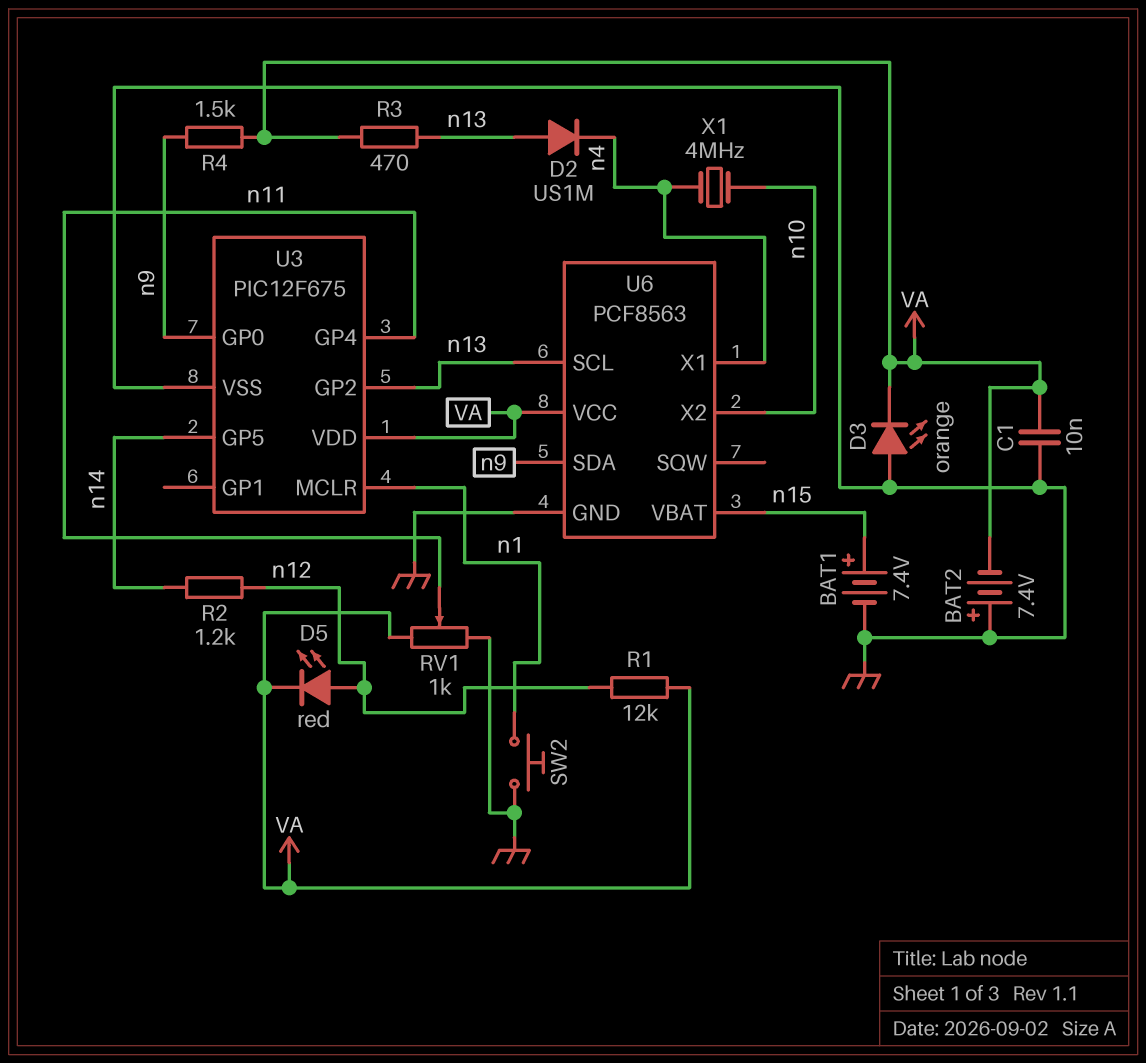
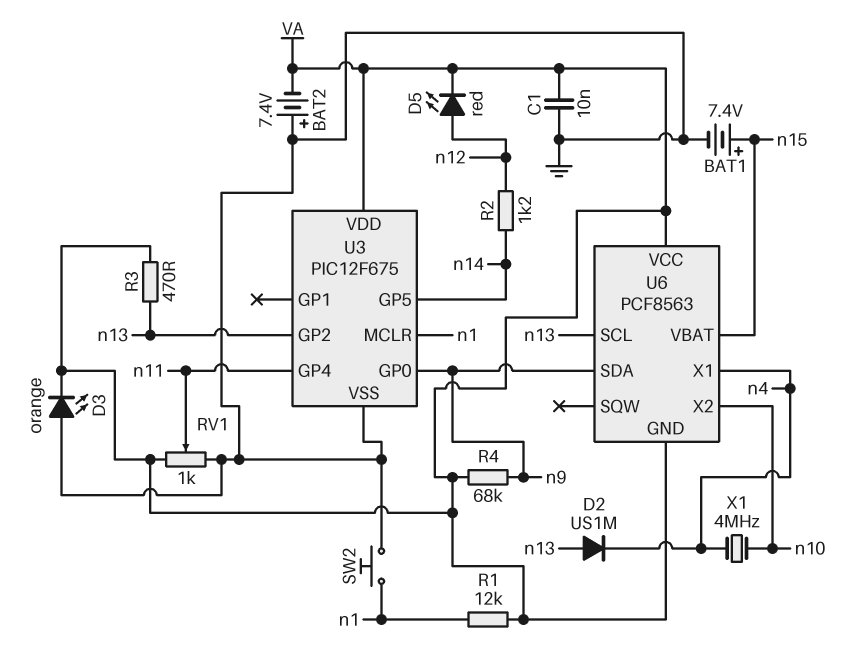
R1: 12k (VA, n12) -> 12k (VA, n1)
R4: 1.5k (VA, n9) -> 68k (VA, n9)
U6 pin GND: GND -> VA

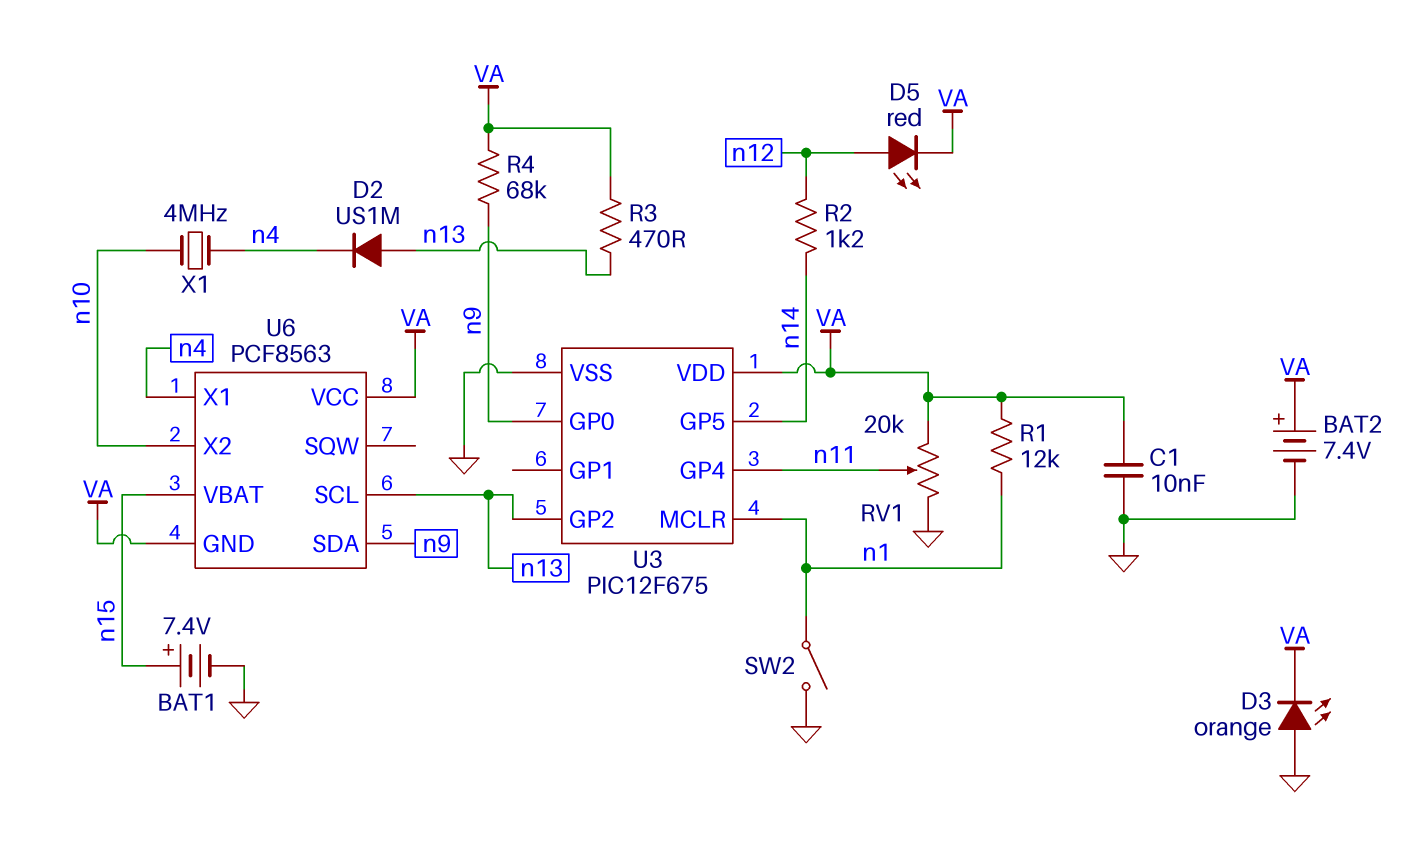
BAT2: 7.4V (plus GND, minus VA) -> 7.4V (plus VA, minus GND)
RV1: 1k (GND, VA, wiper n11) -> 20k (GND, VA, wiper n11)
SW2: button (GND, n1) -> switch (GND, n1)

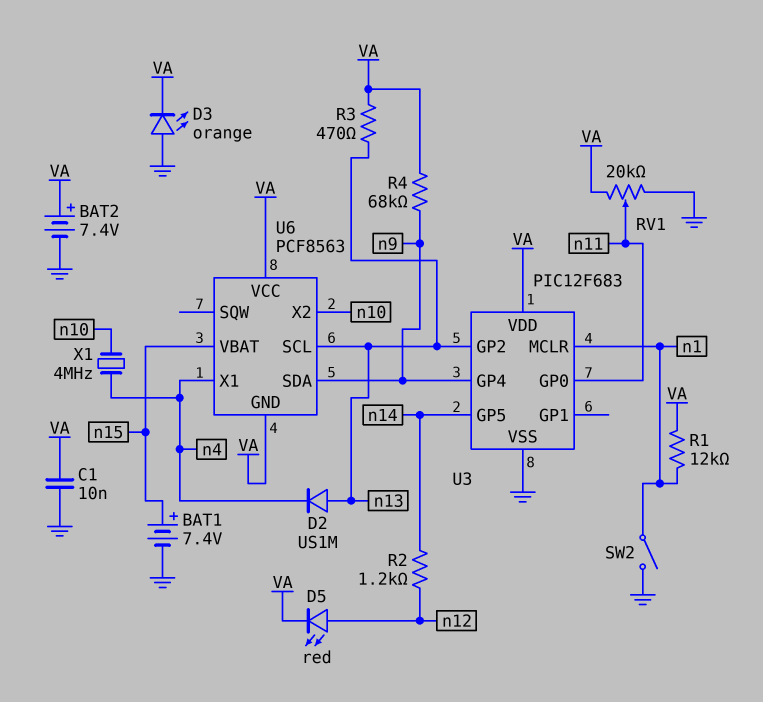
U3: PIC12F675 -> PIC12F683
U3 pin GP0: n9 -> n11
U3 pin GP4: n11 -> n9

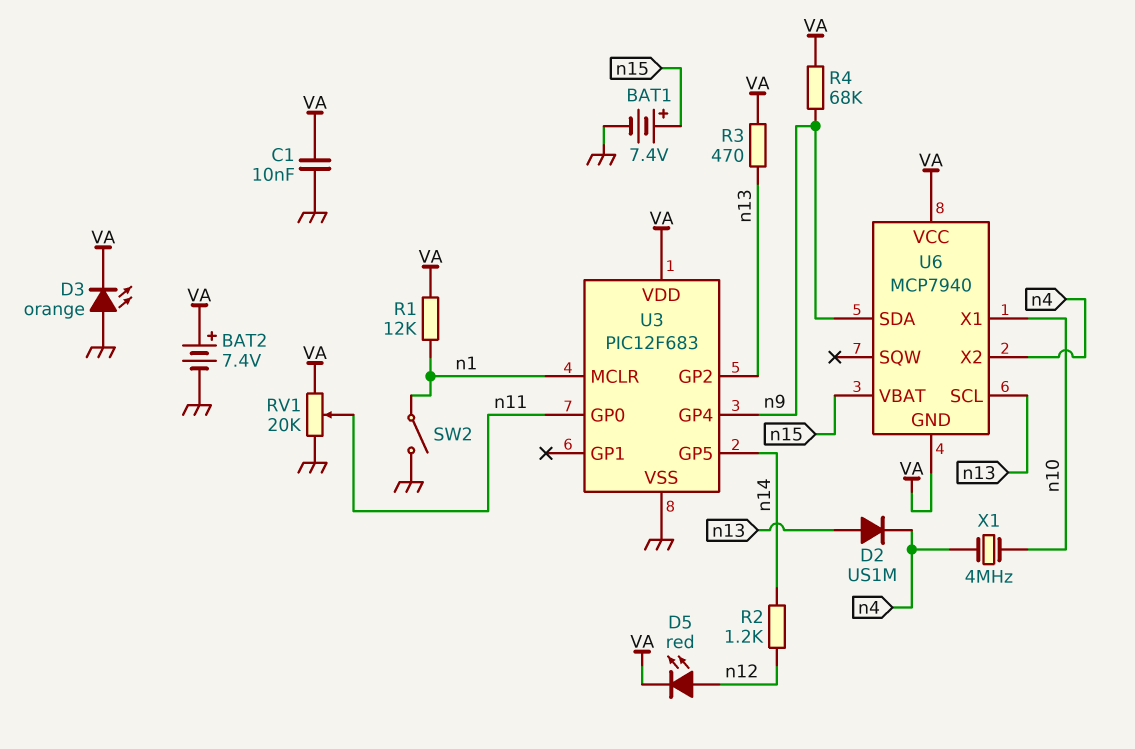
U6: PCF8563 -> MCP7940
U6 pin X1: n4 -> n10
U6 pin X2: n10 -> n4

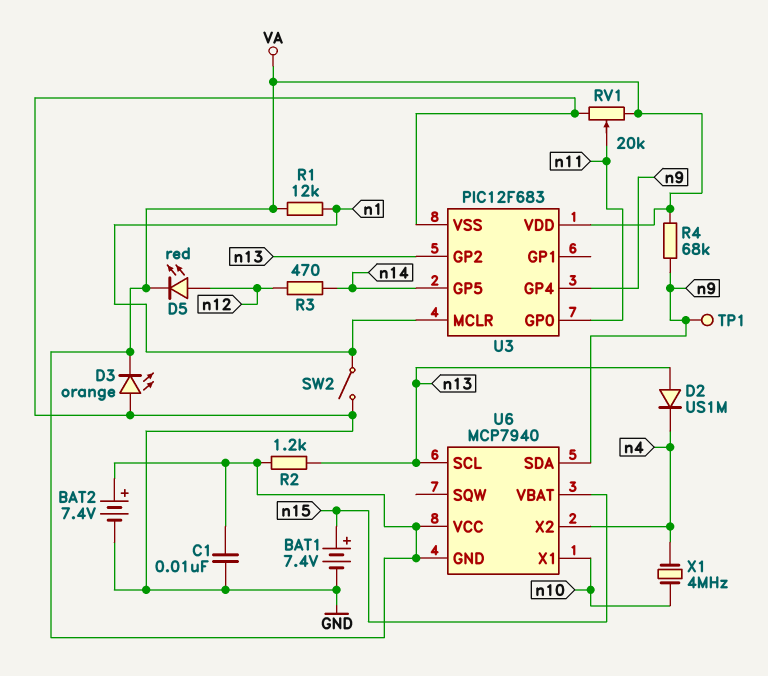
R2: 1.2k (n12, n14) -> 1.2k (VA, n13)
R3: 470 (VA, n13) -> 470 (n12, n14)
TP1: none -> test point (n9)

